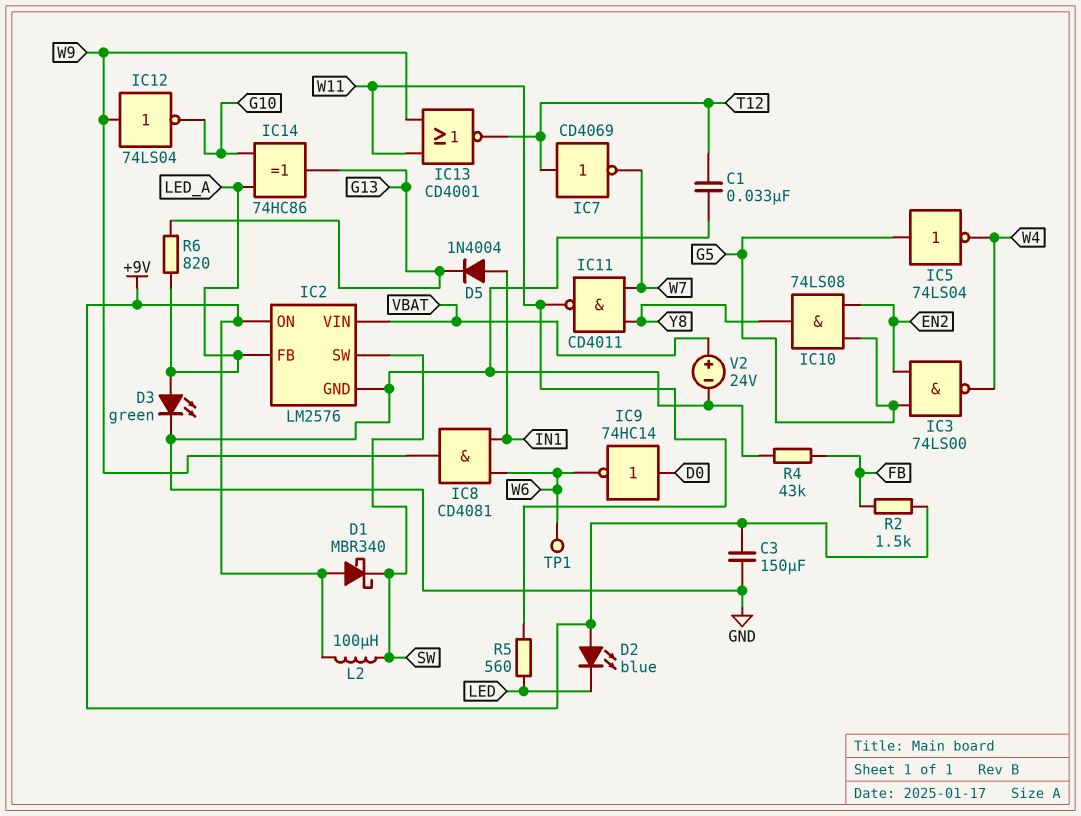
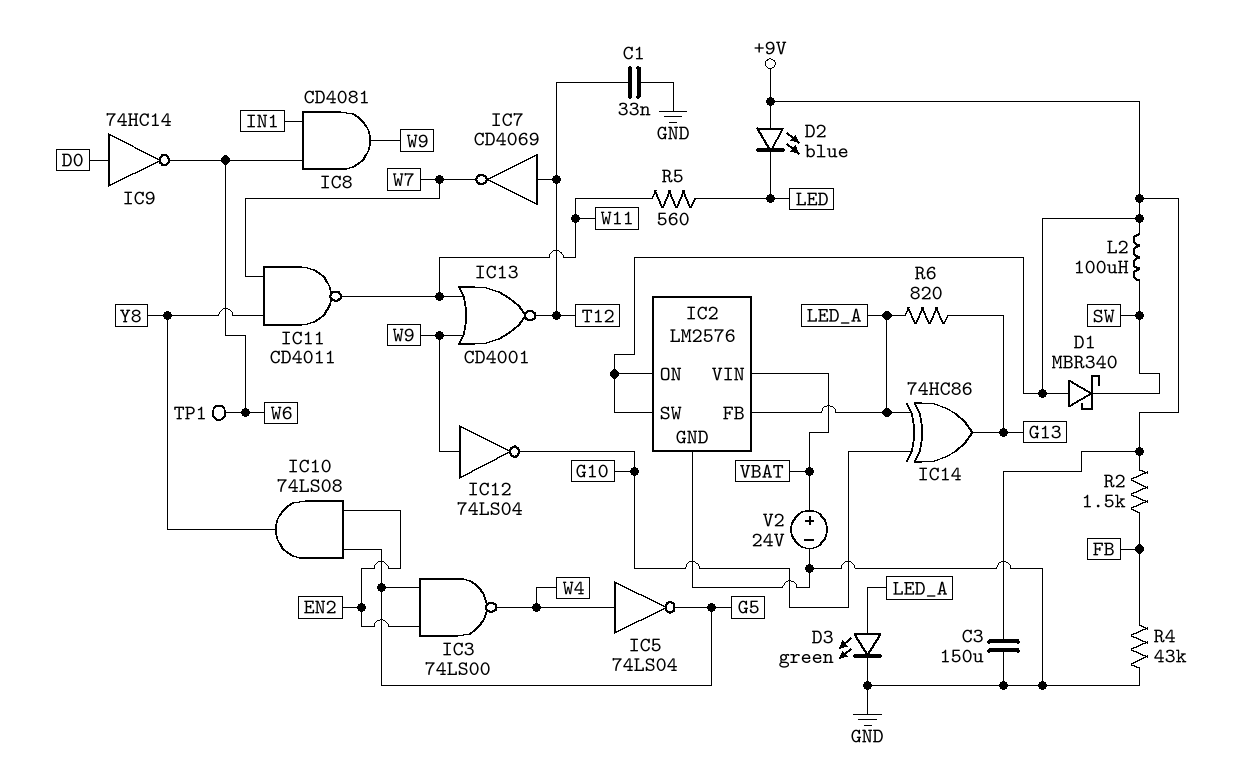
D5: diode 1N4004 (A IN1, K G13) -> none
IC2 pin SW: SW -> +9V
IC5: NOT 74LS04 (in G5, out W4) -> NOT 74LS04 (in W4, out G5)

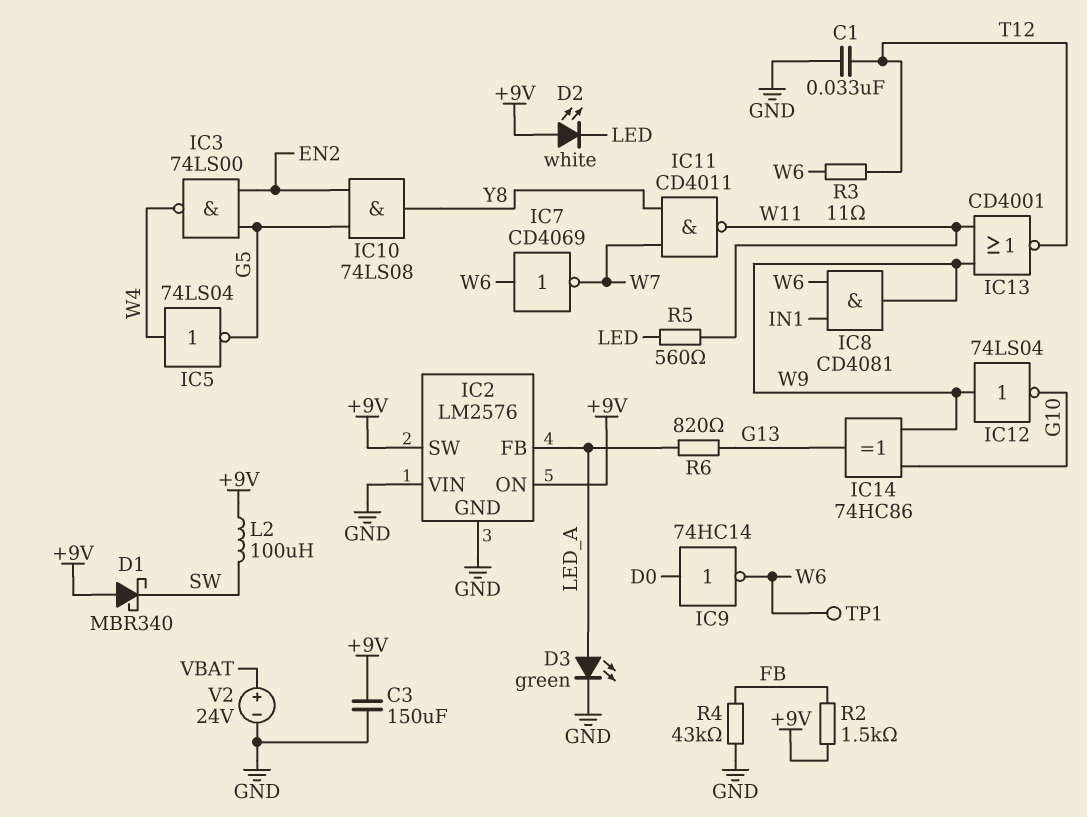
D2: LED blue (A +9V, K LED) -> LED white (A +9V, K LED)
IC2 pin VIN: VBAT -> GND
IC7: NOT CD4069 (in T12, out W7) -> NOT CD4069 (in W6, out W7)
IC14: XOR 74HC86 (in G10, in LED_A, out G13) -> XOR 74HC86 (in G10, in W9, out G13)
R3: none -> 11 (T12, W6)

